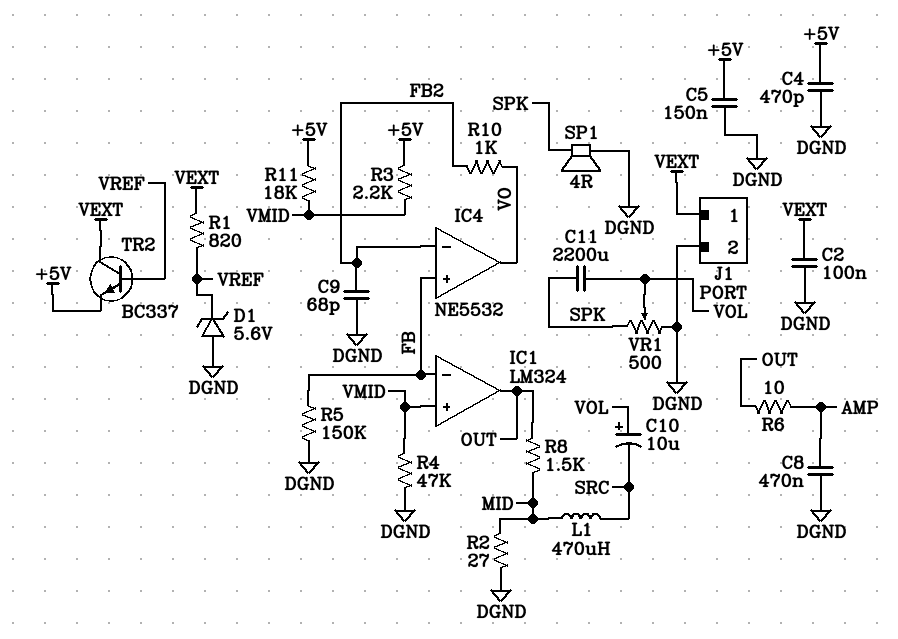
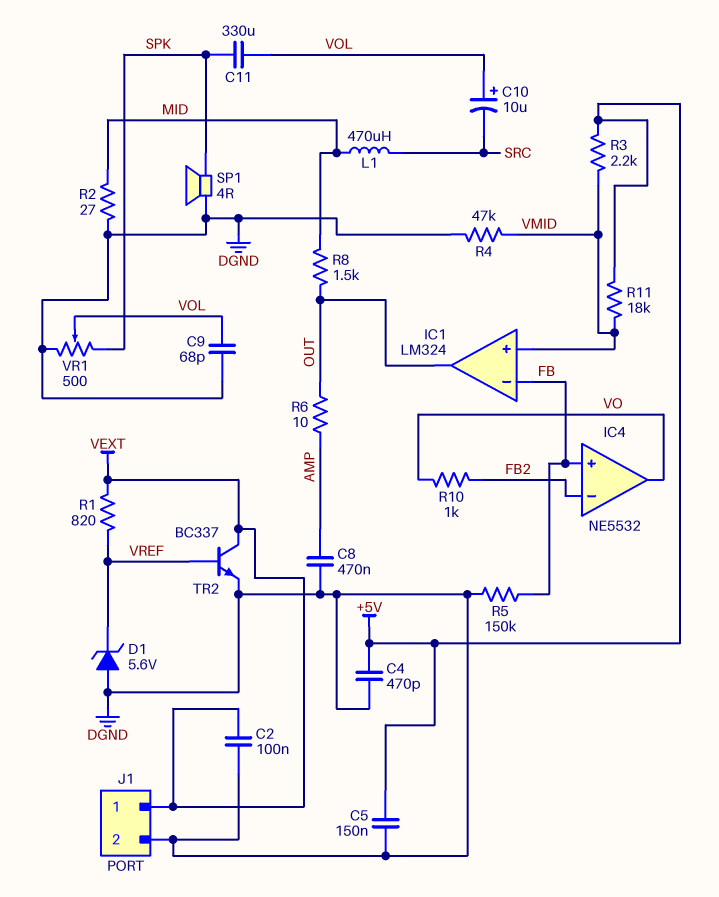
C9: 68pF (DGND, FB2) -> 68pF (DGND, VOL)
C11: 2200uF (SPK, VOL) -> 330uF (SPK, VOL)
TR2: NPN BC337 (B VREF, C VEXT, E +5V) -> NPN BC337 (B VREF, C VEXT, E DGND)

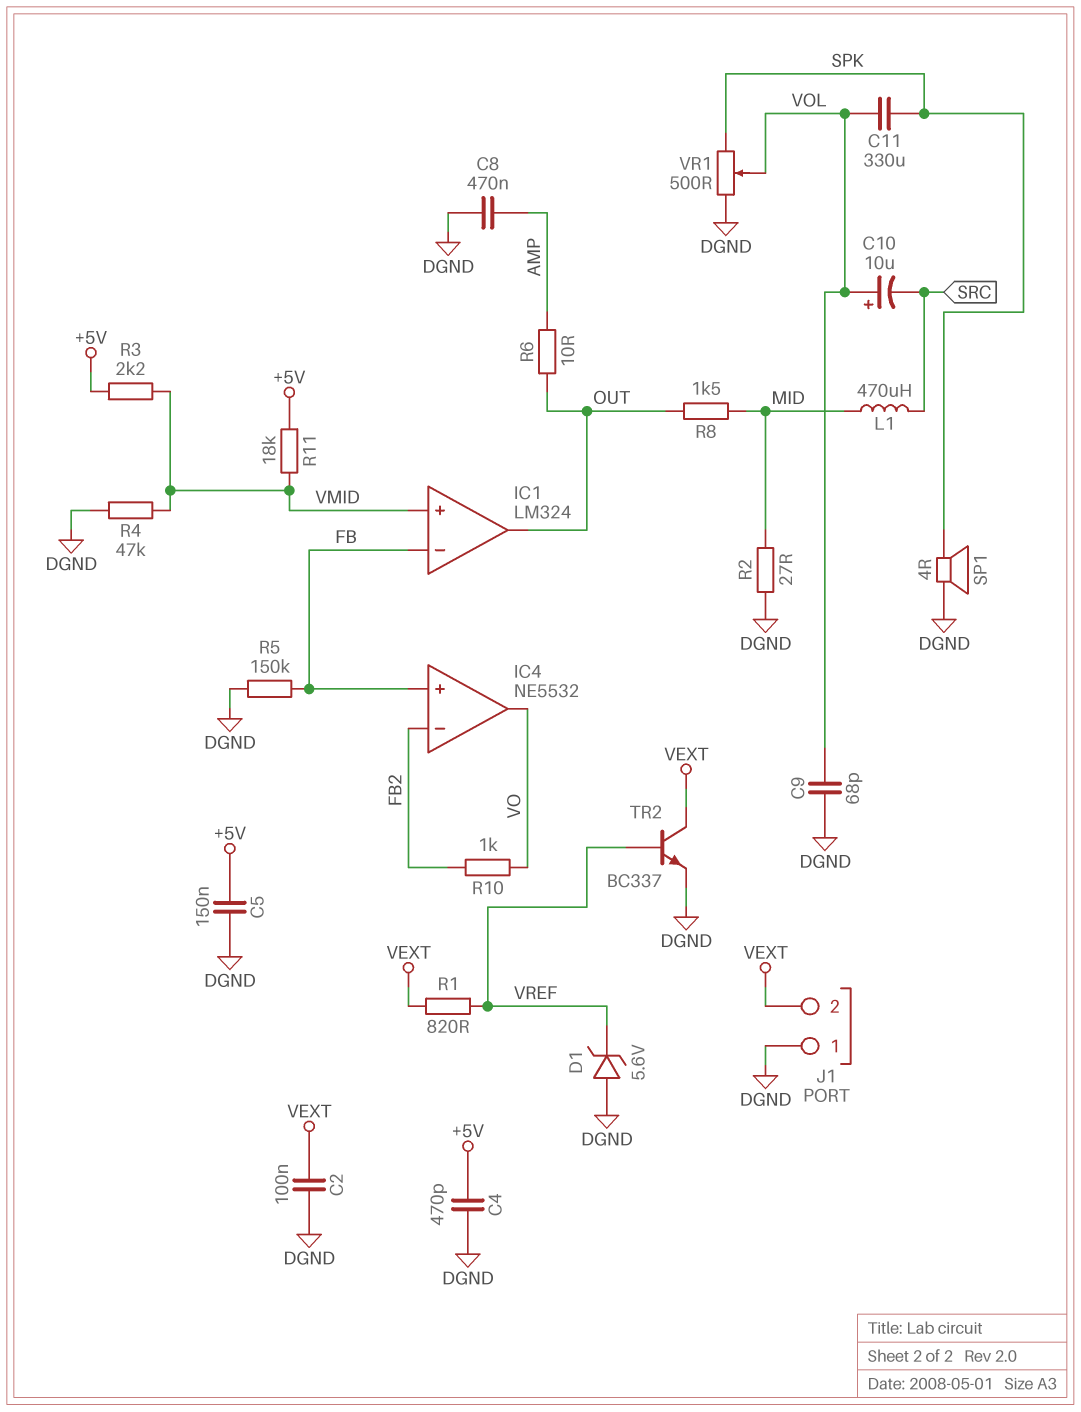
J1 pin 1: VEXT -> DGND
J1 pin 2: DGND -> VEXT

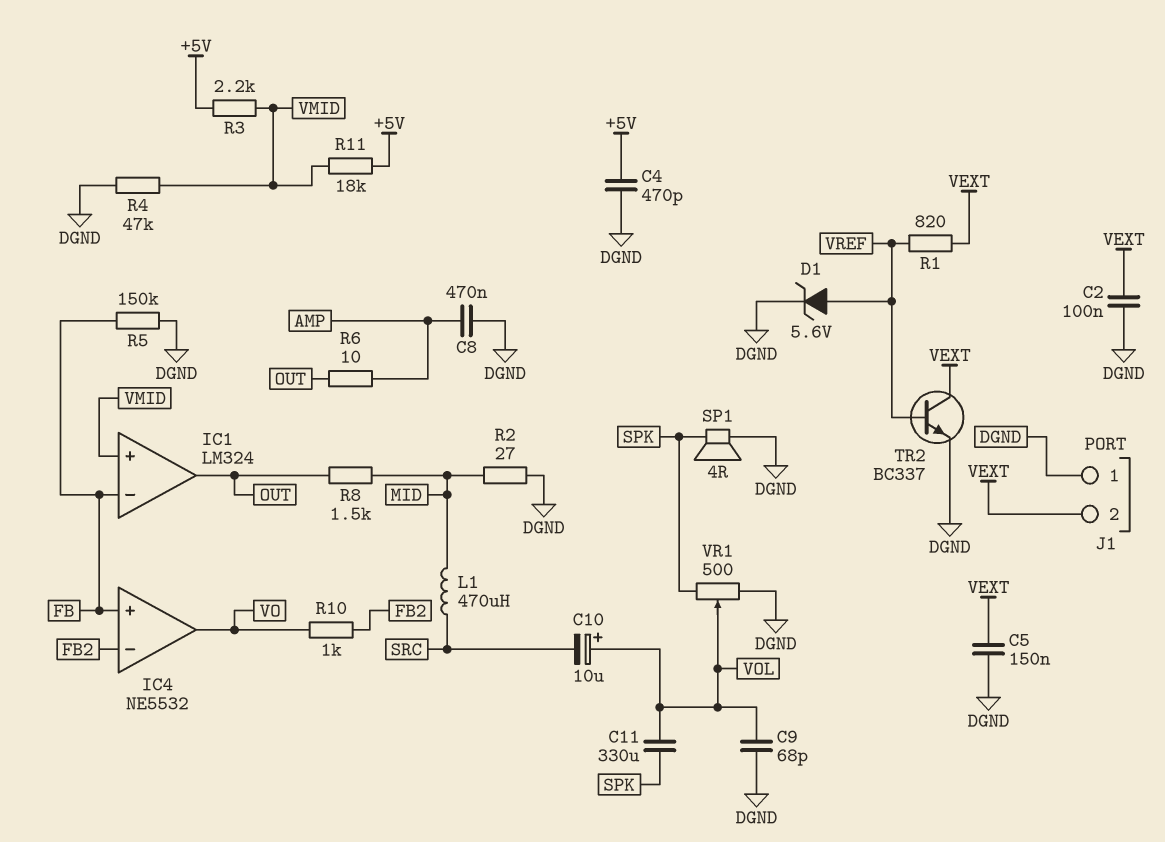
C5: 150nF (+5V, DGND) -> 150nF (DGND, VEXT)
D1: zener 5.6V (A DGND, K VREF) -> zener 5.6V (A VREF, K DGND)

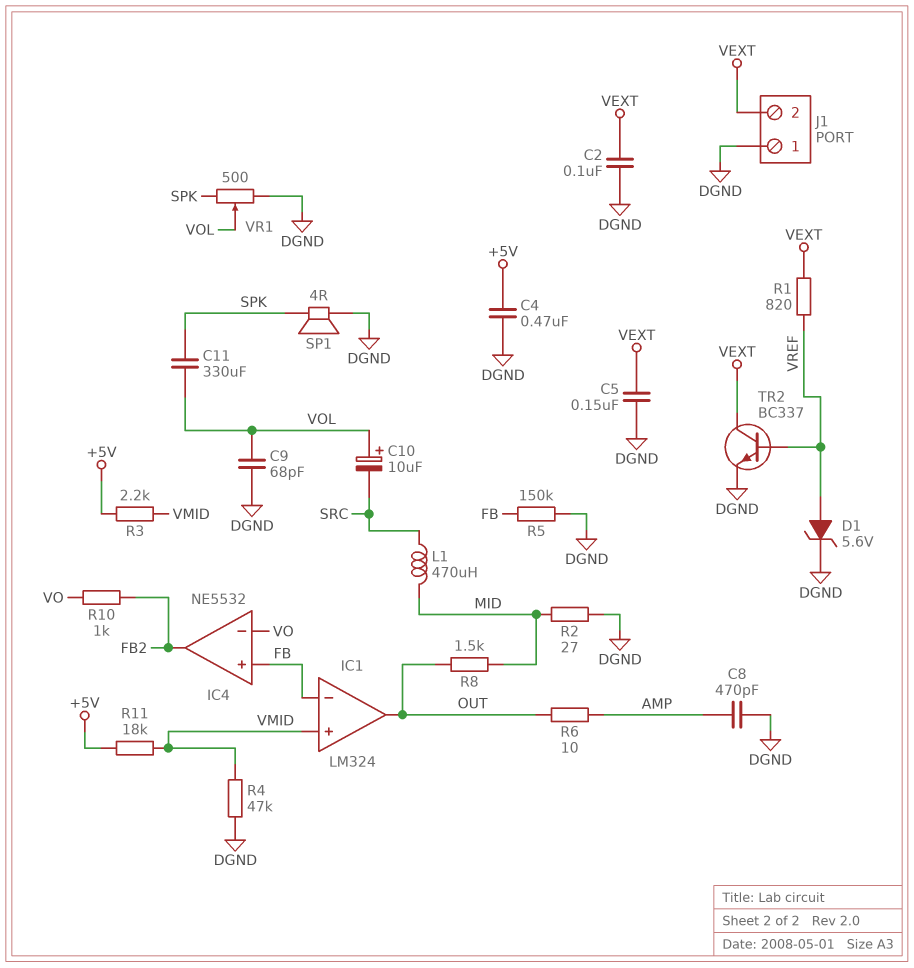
C4: 470pF (+5V, DGND) -> 470nF (+5V, DGND)
C8: 470nF (AMP, DGND) -> 470pF (AMP, DGND)
IC4 pin in-: FB2 -> VO
IC4 pin out: VO -> FB2

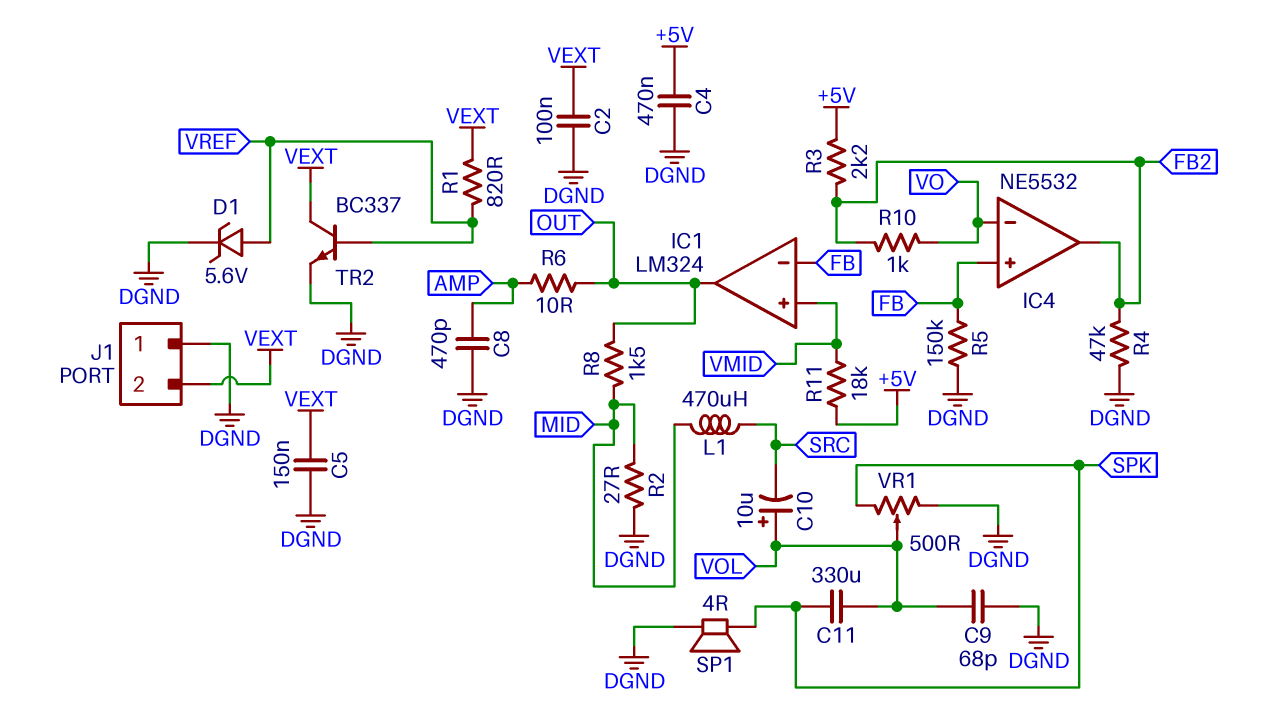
R3: 2.2k (+5V, VMID) -> 2.2k (+5V, FB2)
R4: 47k (DGND, VMID) -> 47k (DGND, FB2)

